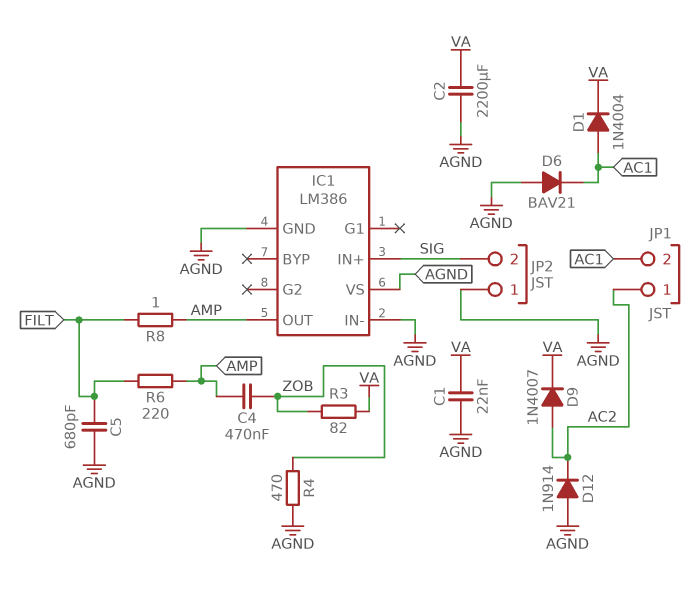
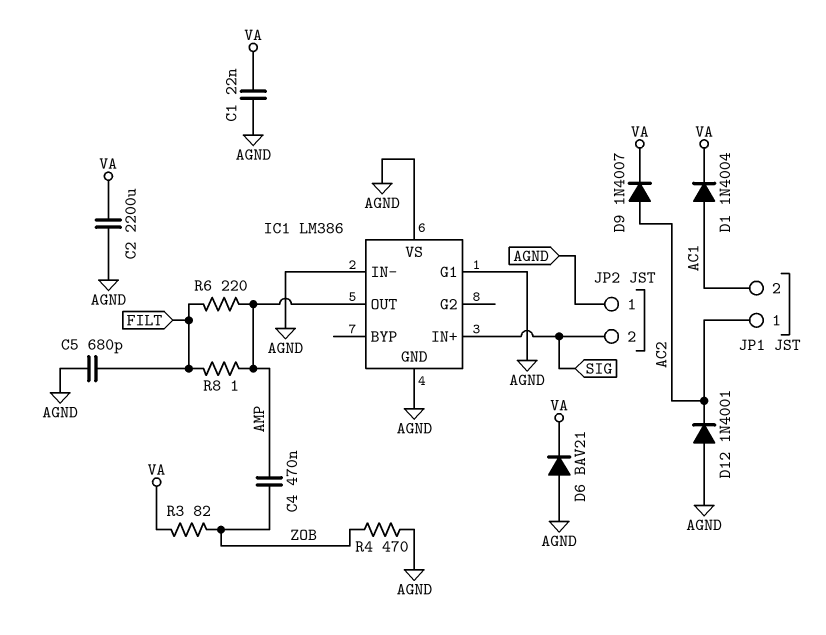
D6: diode BAV21 (A AGND, K AC1) -> diode BAV21 (A AGND, K VA)
D12: diode 1N914 (A AGND, K AC2) -> diode 1N4001 (A AGND, K AC2)
IC1 pin G1: none -> AGND

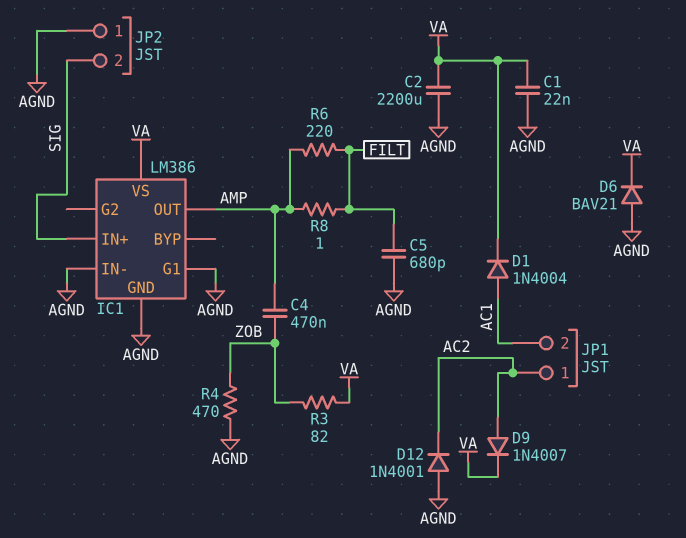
IC1 pin VS: AGND -> VA

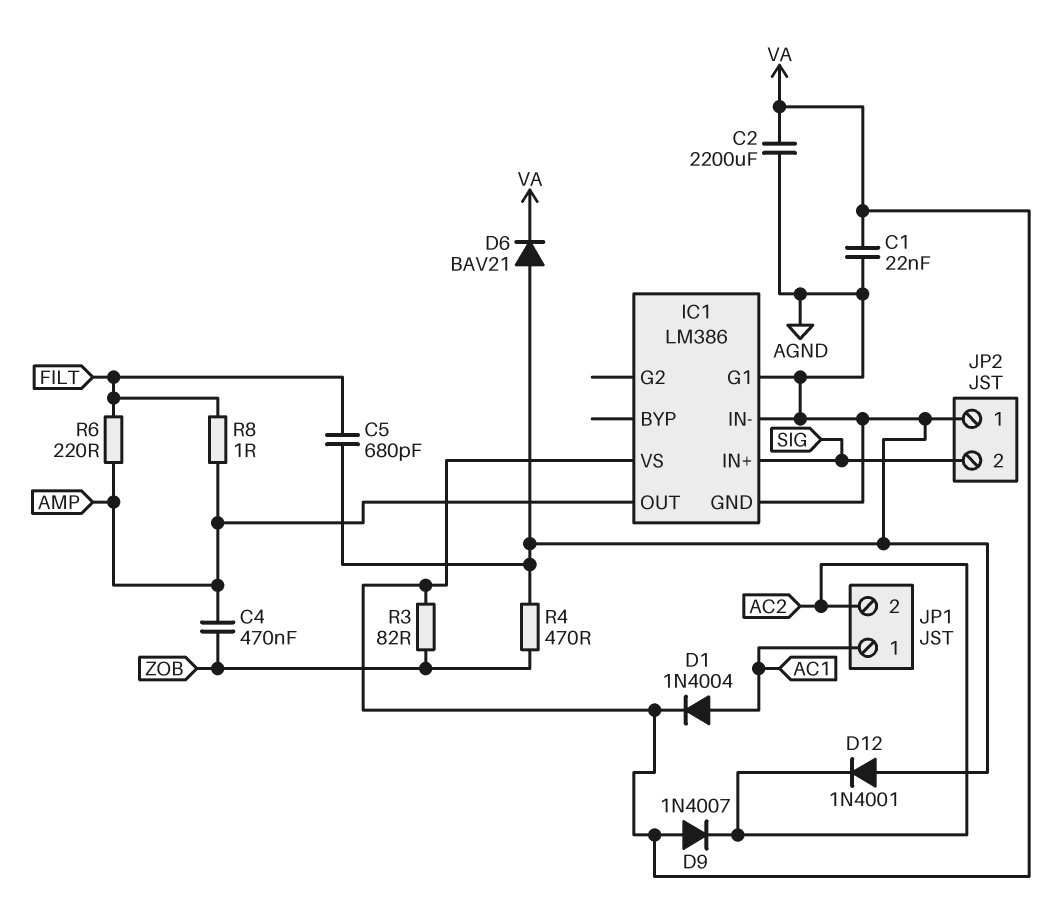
D9: diode 1N4007 (A AC2, K VA) -> diode 1N4007 (A VA, K AC2)
JP1 pin 1: AC2 -> AC1
JP1 pin 2: AC1 -> AC2

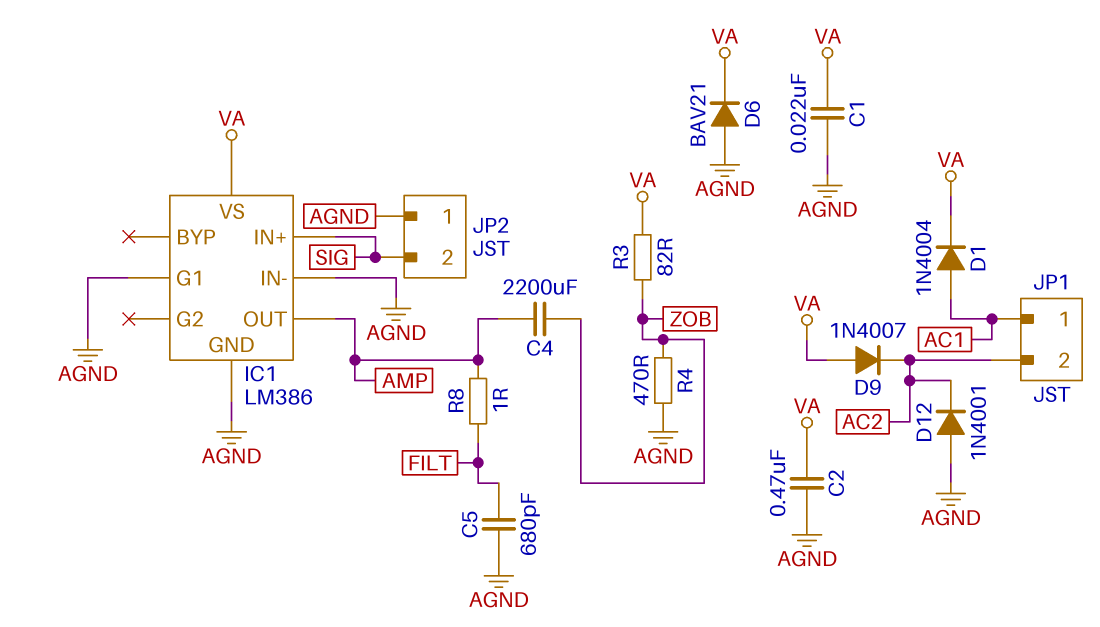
C2: 2200uF (AGND, VA) -> 470nF (AGND, VA)
C4: 470nF (AMP, ZOB) -> 2200uF (AMP, ZOB)
R6: 220 (AMP, FILT) -> none

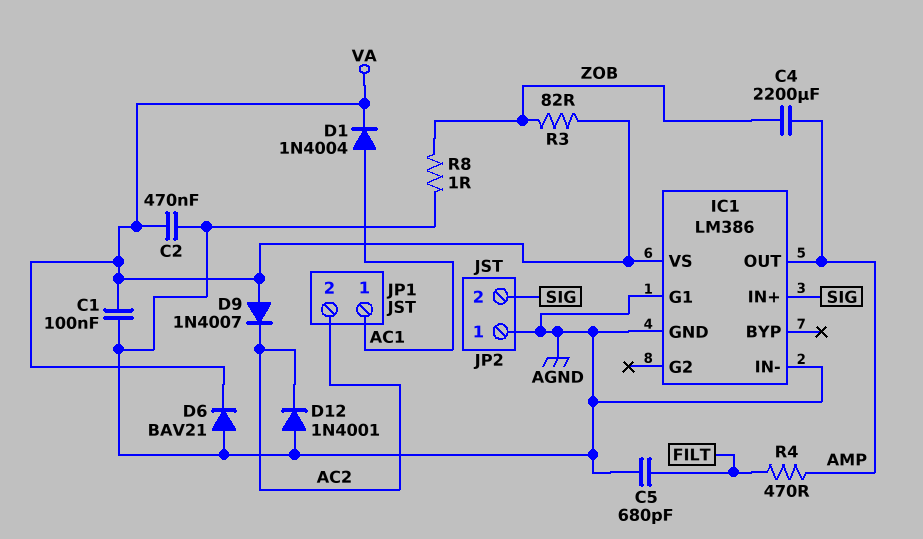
C1: 22nF (AGND, VA) -> 100nF (AGND, VA)
R4: 470 (AGND, ZOB) -> 470 (AMP, FILT)
R8: 1 (AMP, FILT) -> 1 (AGND, ZOB)

